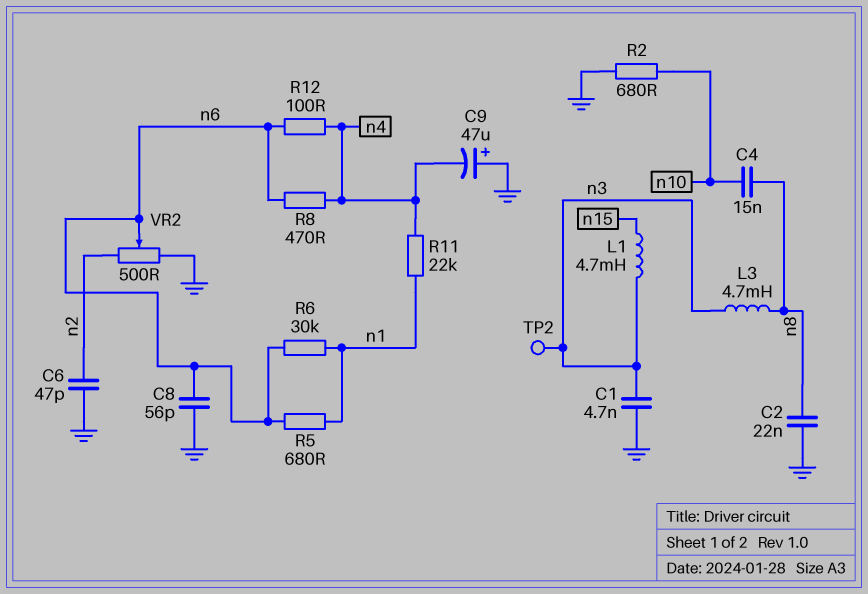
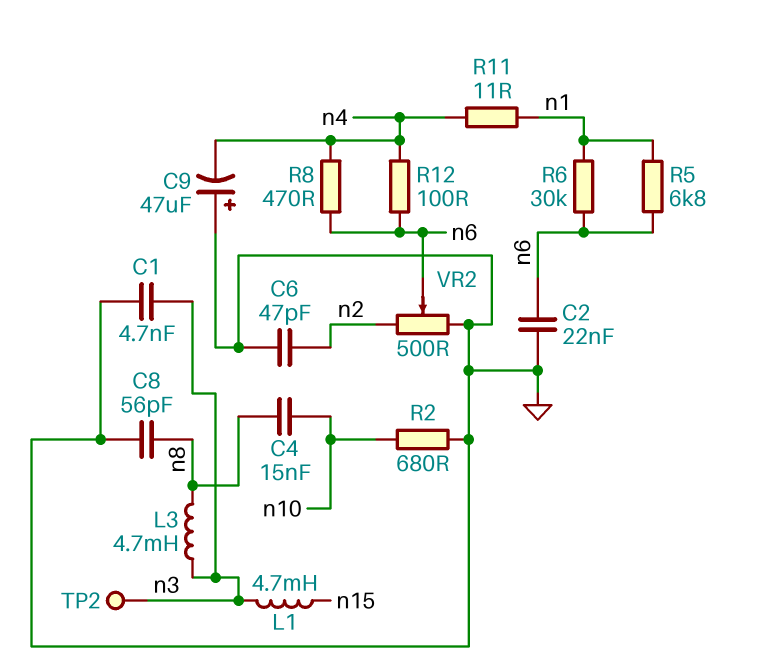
C2: 22nF (GND, n8) -> 22nF (GND, n6)
C8: 56pF (GND, n6) -> 56pF (GND, n8)
R5: 680 (n1, n6) -> 6.8k (n1, n6)
R11: 22k (n1, n4) -> 11 (n1, n4)

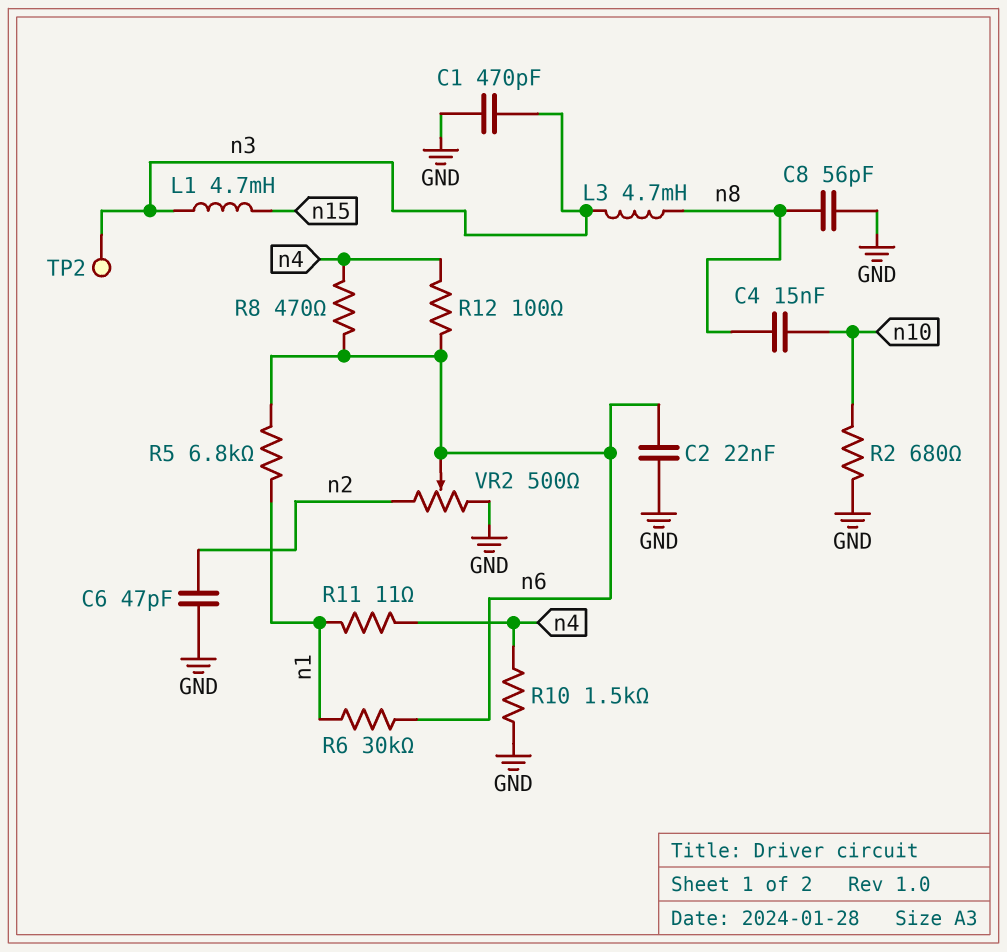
C1: 4.7nF (GND, n3) -> 470pF (GND, n3)
C9: 47uF (plus GND, minus n4) -> none
R10: none -> 1.5k (GND, n4)

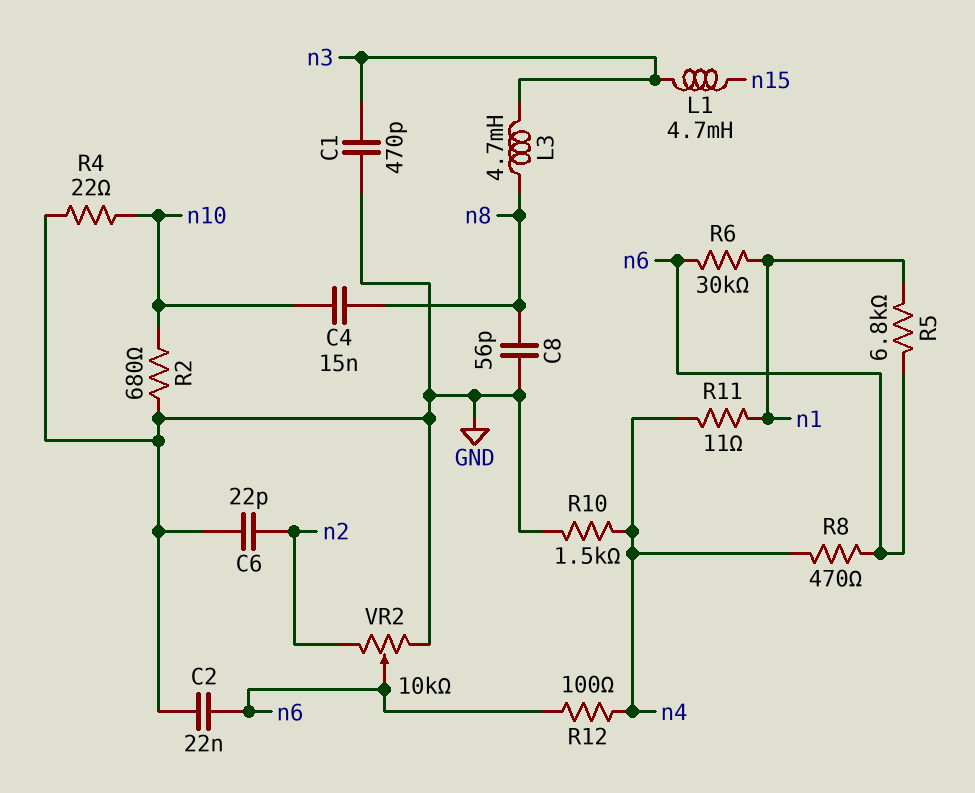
C6: 47pF (GND, n2) -> 22pF (GND, n2)
R4: none -> 22 (GND, n10)
TP2: test point (n3) -> none
VR2: 500 (GND, n2, wiper n6) -> 10k (GND, n2, wiper n6)

